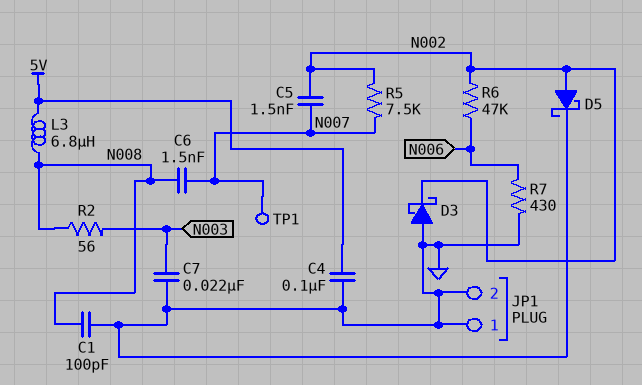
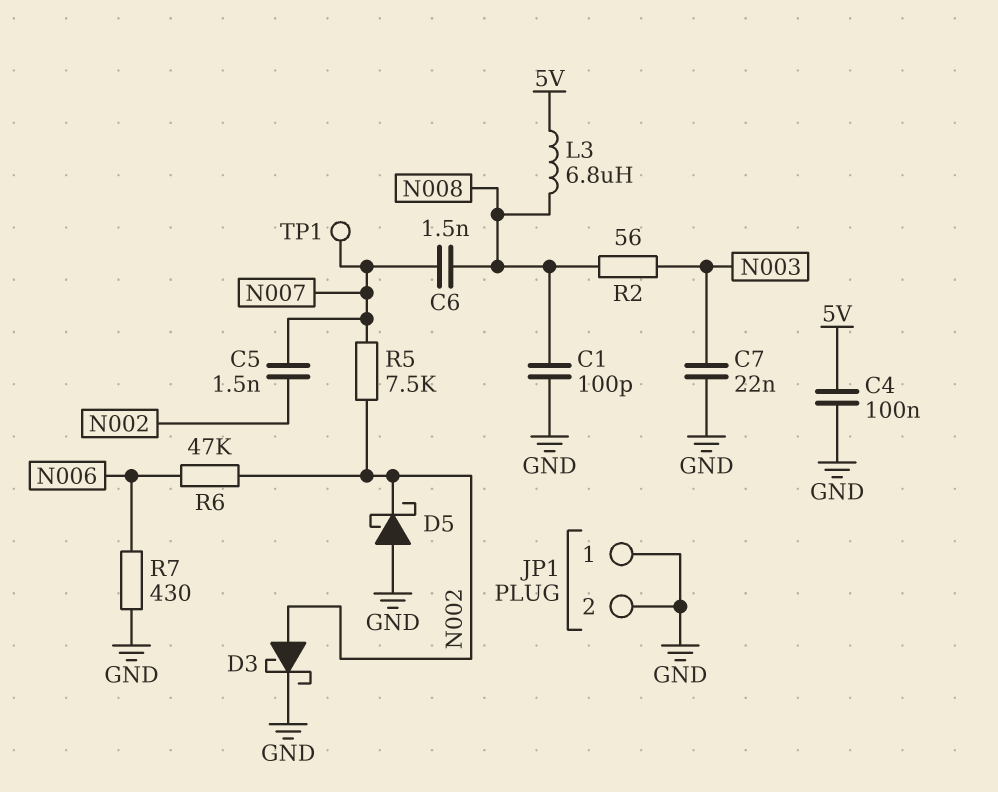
D3: schottky (A GND, K N002) -> schottky (A N002, K GND)
D5: schottky (A N002, K GND) -> schottky (A GND, K N002)

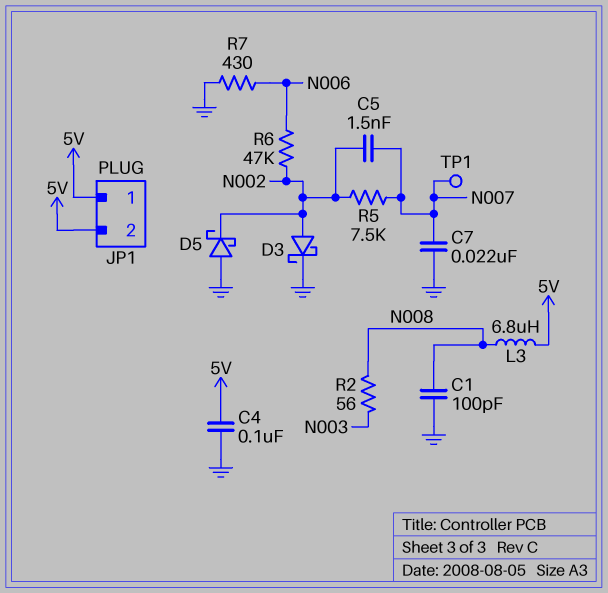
C6: 1.5nF (N007, N008) -> none
C7: 22nF (GND, N003) -> 22nF (GND, N007)
JP1 pin 1: GND -> 5V
JP1 pin 2: GND -> 5V

